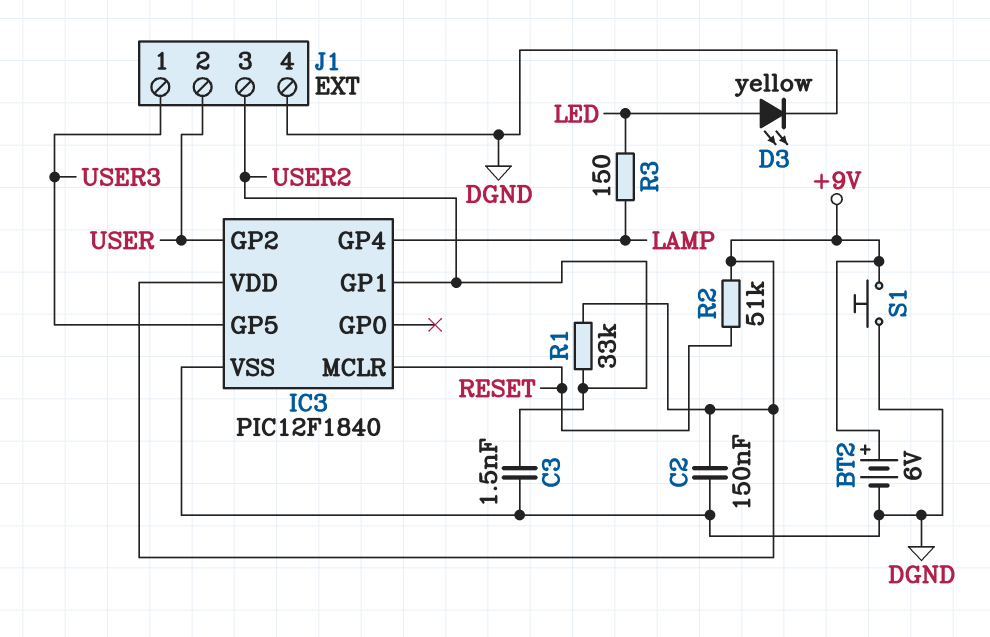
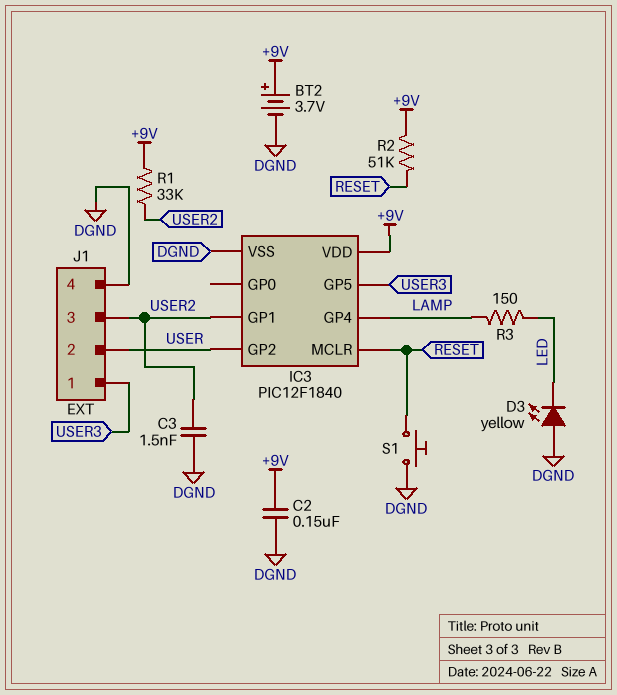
BT2: 6V (plus +9V, minus DGND) -> 3.7V (plus +9V, minus DGND)
D3: LED yellow (A LED, K DGND) -> LED yellow (A DGND, K LED)
S1: button (+9V, DGND) -> button (DGND, RESET)

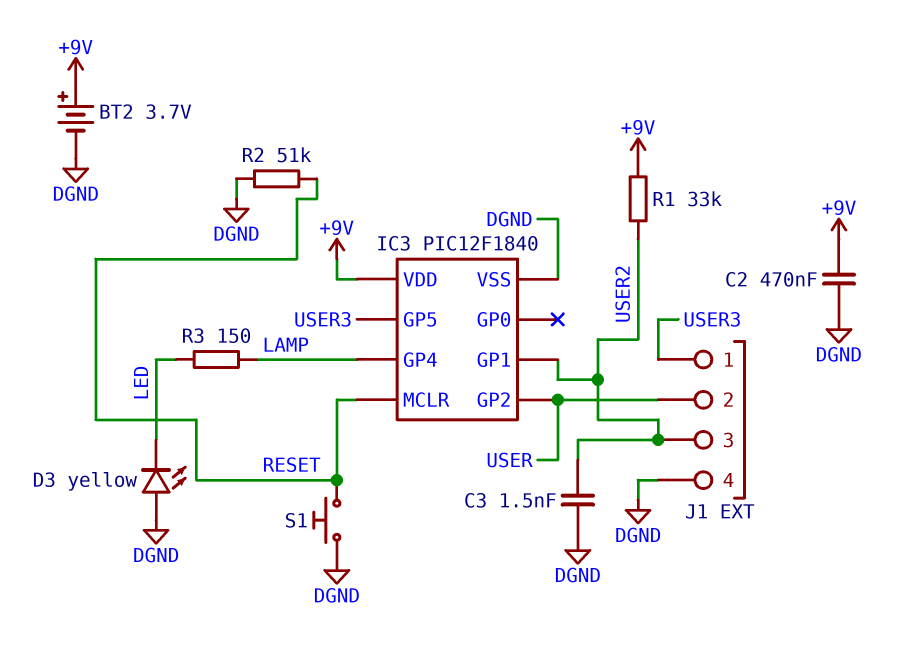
C2: 150nF (+9V, DGND) -> 470nF (+9V, DGND)
R2: 51k (+9V, RESET) -> 51k (DGND, RESET)

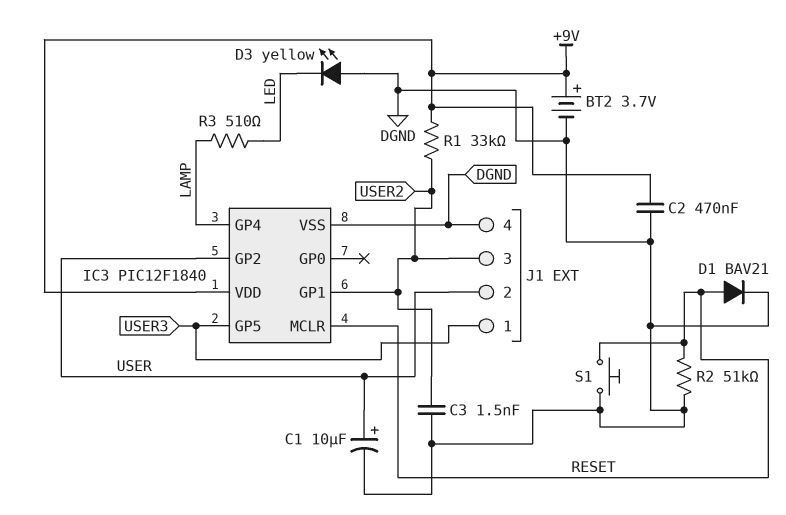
C1: none -> 10uF (plus USER, minus DGND)
D1: none -> diode BAV21 (A RESET, K DGND)
R3: 150 (LAMP, LED) -> 510 (LAMP, LED)

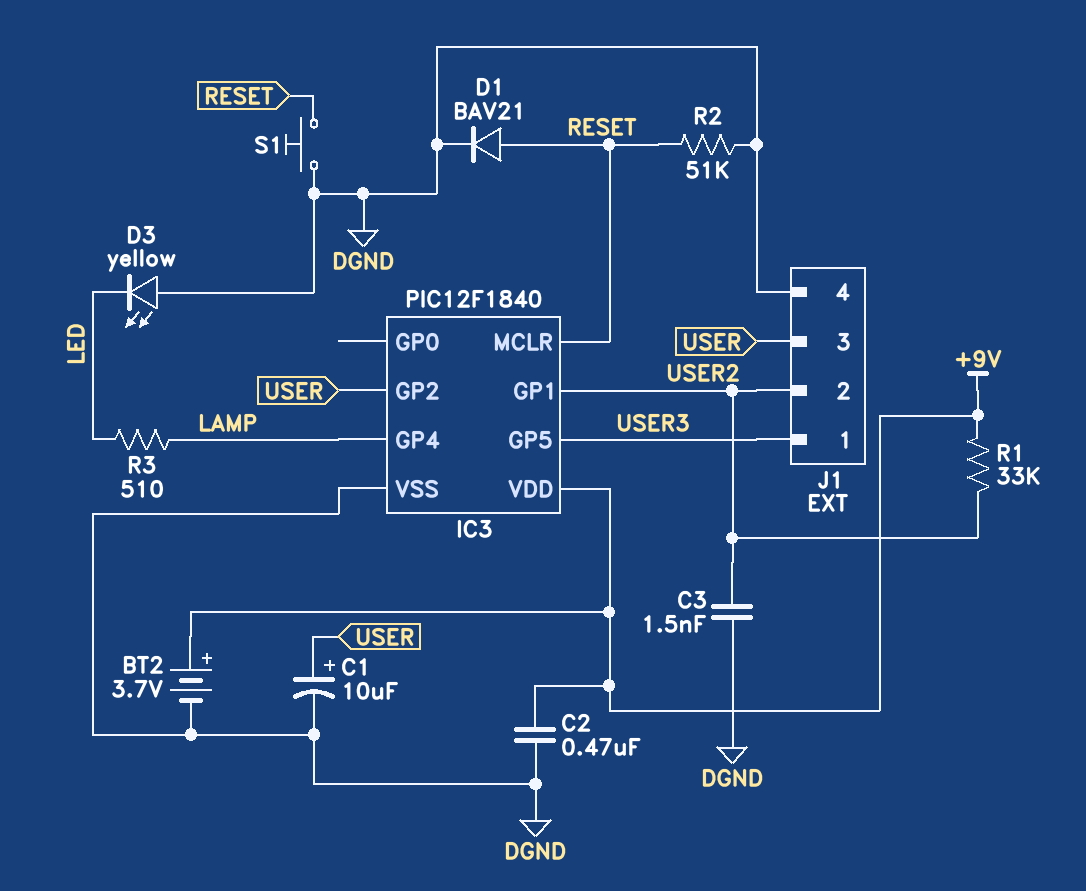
J1 pin 2: USER -> USER2
J1 pin 3: USER2 -> USER

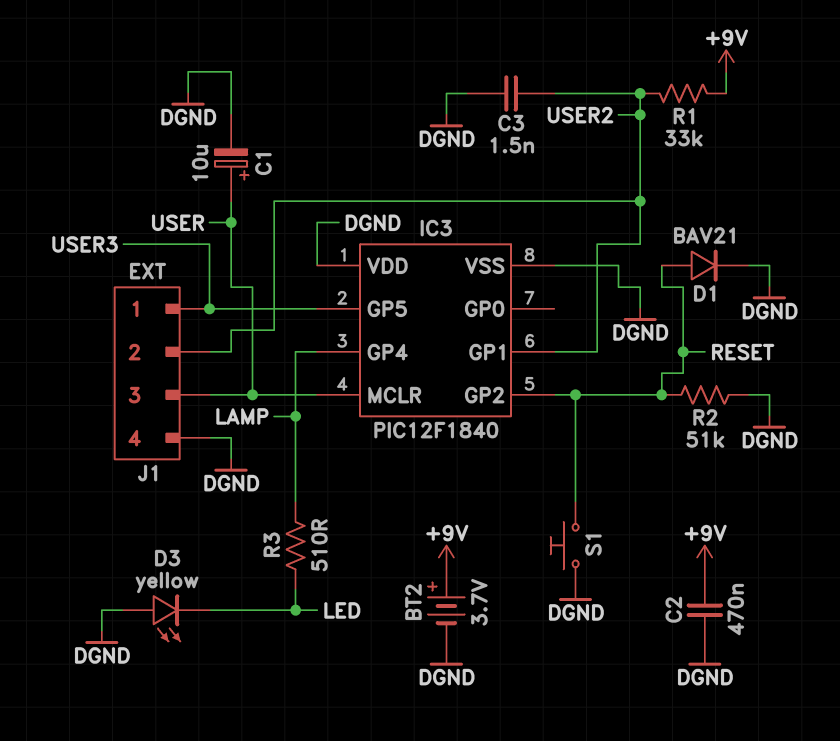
IC3 pin GP2: USER -> RESET
IC3 pin MCLR: RESET -> USER
IC3 pin VDD: +9V -> DGND

